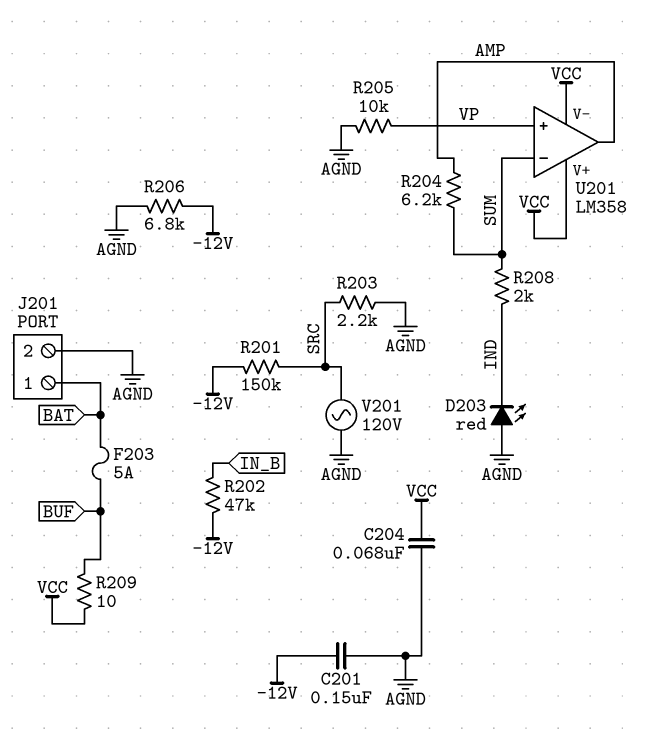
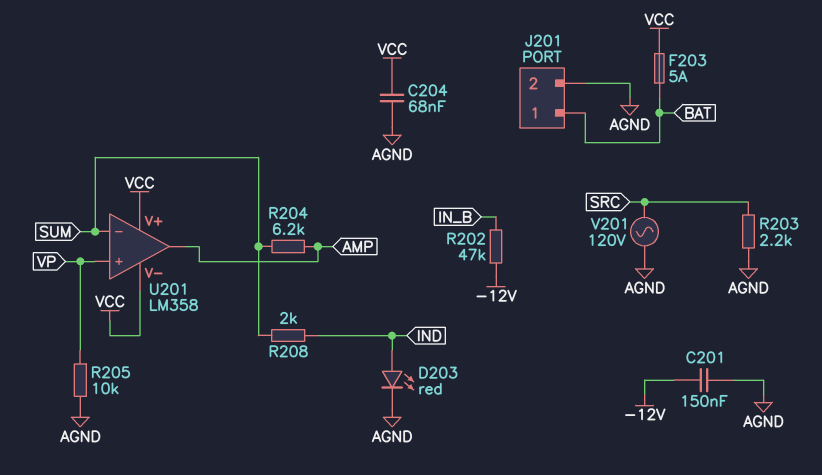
D203: LED red (A AGND, K IND) -> LED red (A IND, K AGND)
F203: 5A (BAT, BUF) -> 5A (BAT, VCC)
R201: 150k (-12V, SRC) -> none
R206: 6.8k (-12V, AGND) -> none
R209: 10 (BUF, VCC) -> none

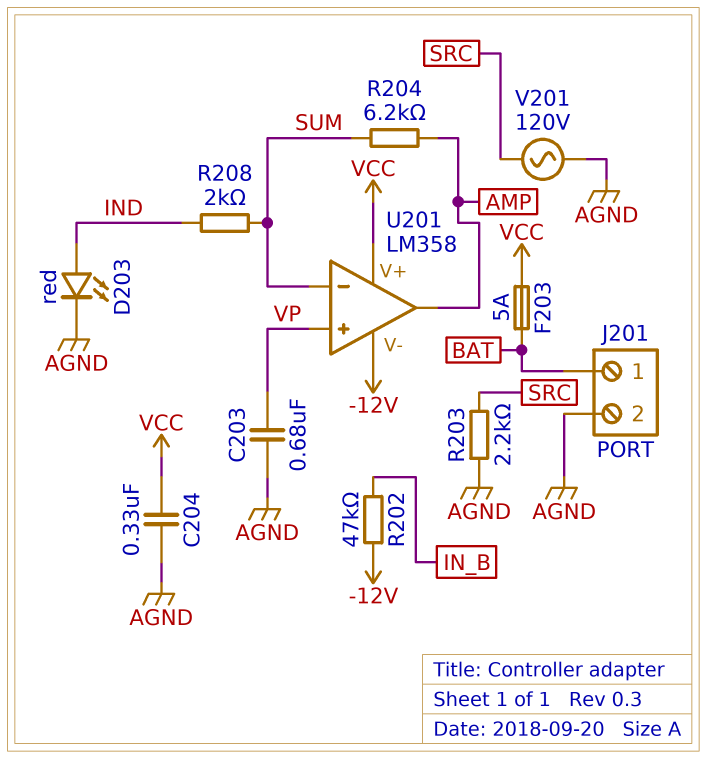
C201: 150nF (-12V, AGND) -> none
C203: none -> 680nF (AGND, VP)
C204: 68nF (AGND, VCC) -> 330nF (AGND, VCC)
R205: 10k (AGND, VP) -> none
U201 pin V-: VCC -> -12V

